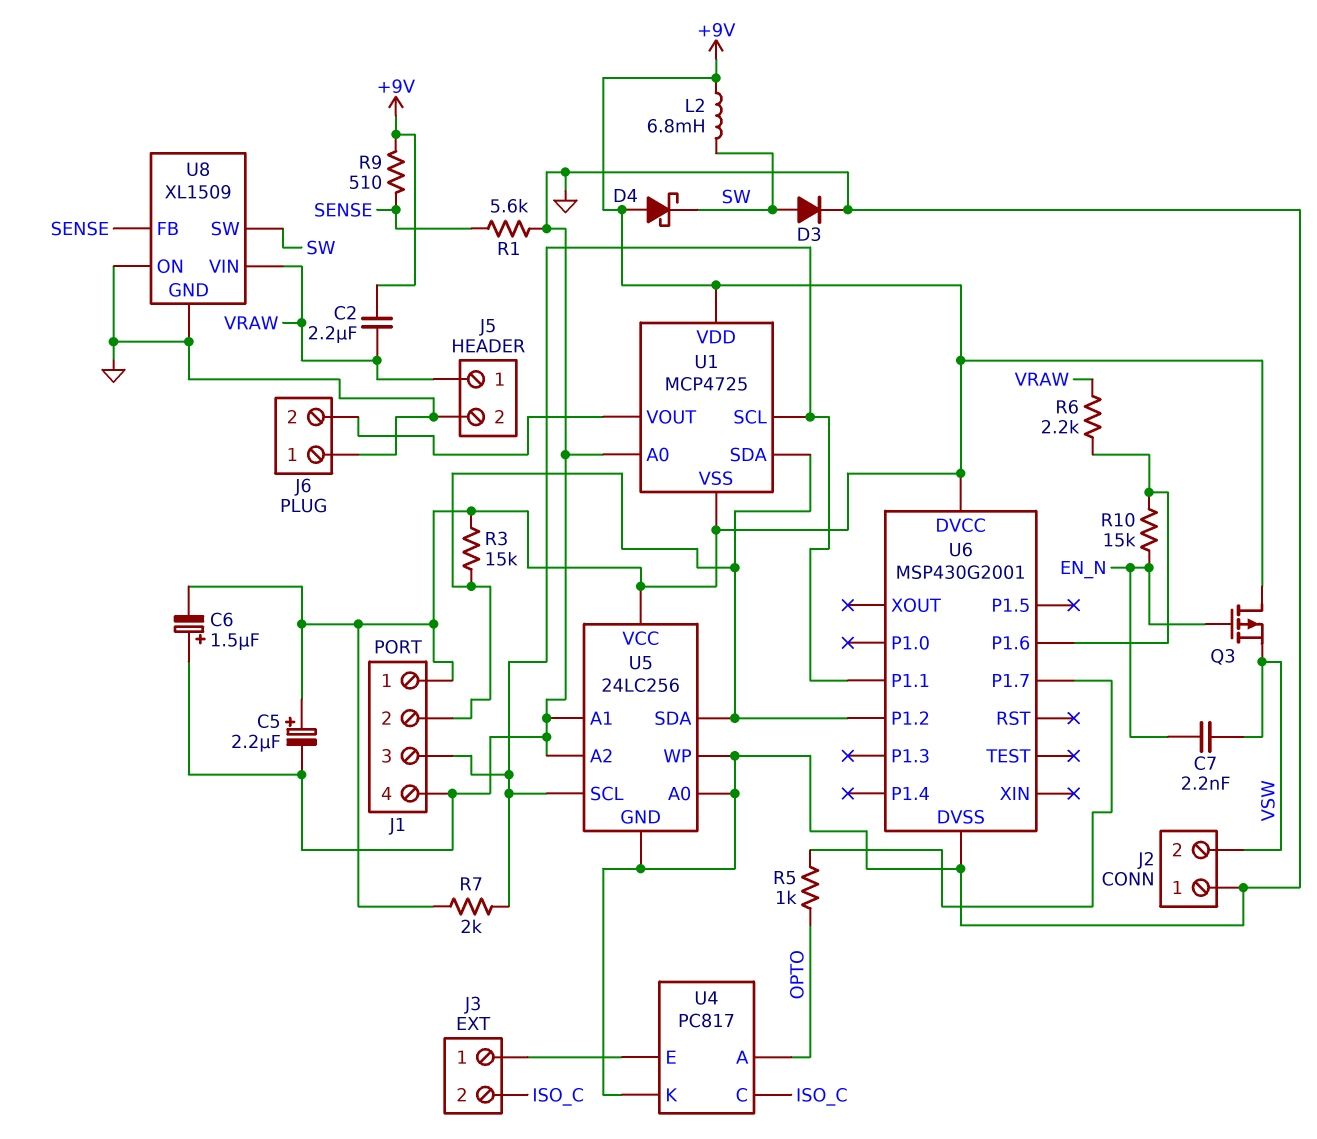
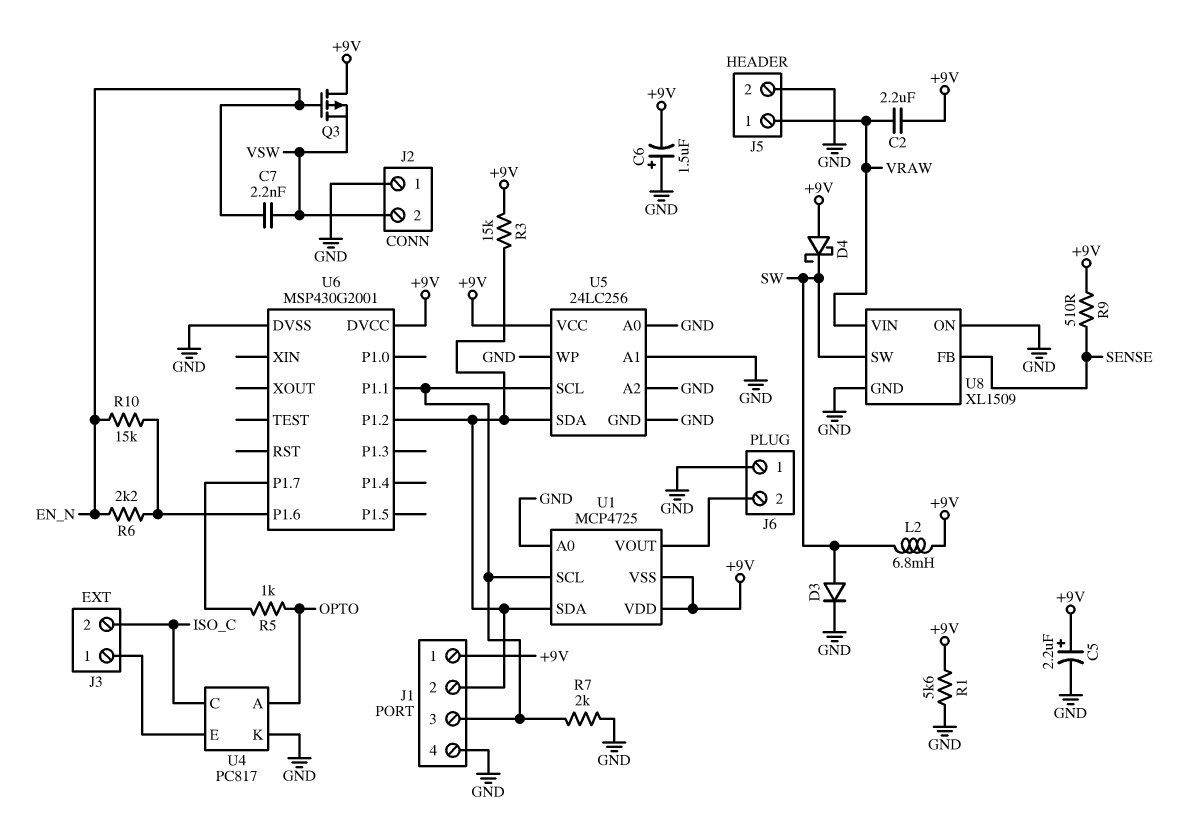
R1: 5.6k (GND, SENSE) -> 5.6k (+9V, GND)
R6: 2.2k (U6/P1.6, VRAW) -> 2.2k (EN_N, U6/P1.6)
R7: 2k (+9V, J1/3) -> 2k (GND, J1/3)

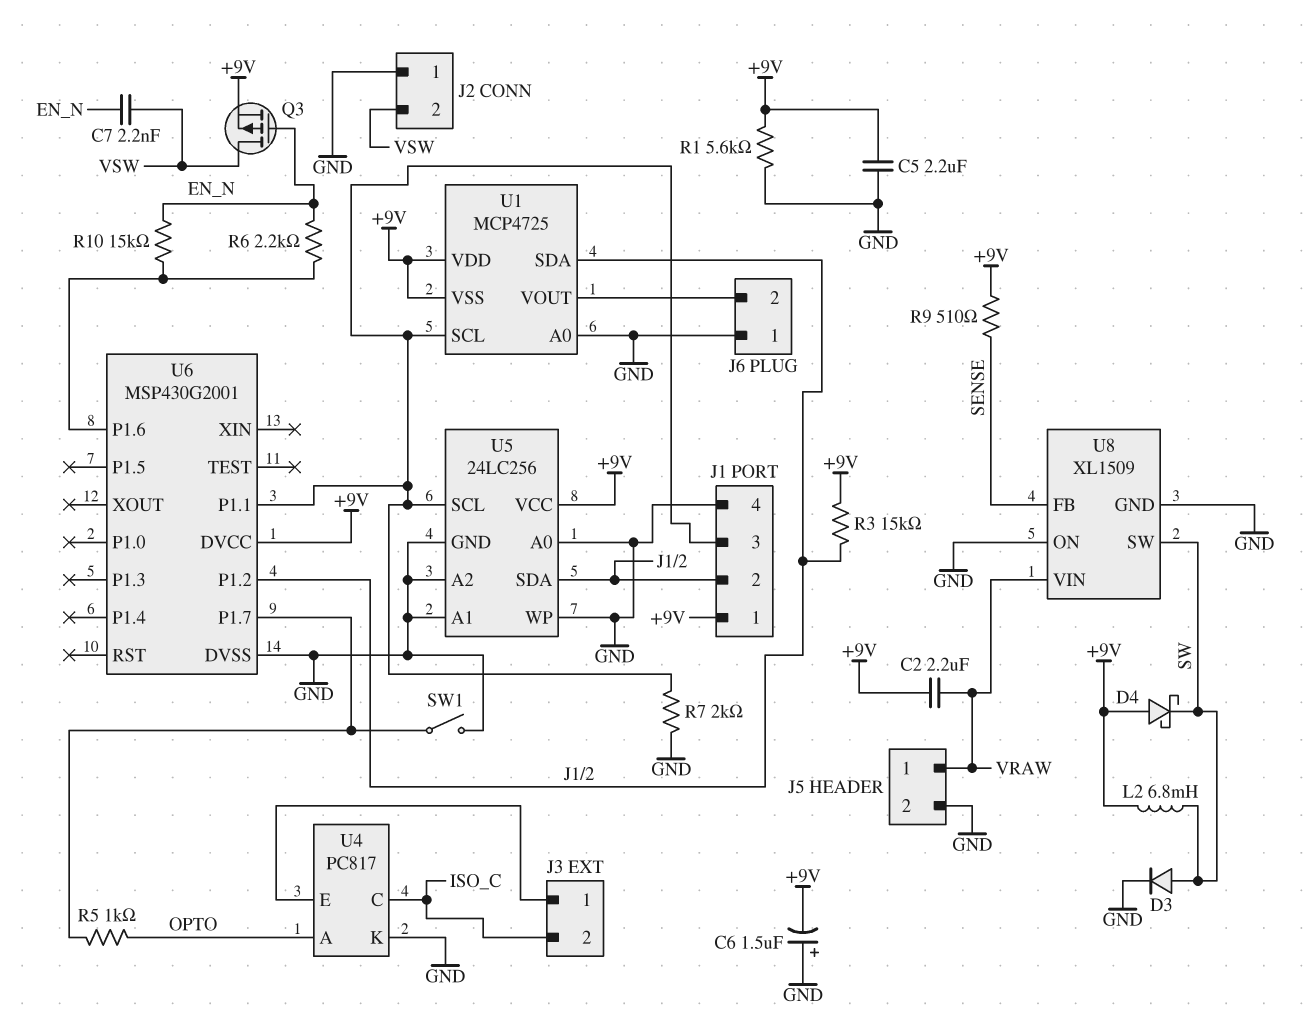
C5: 2.2uF (plus +9V, minus GND) -> 2.2uF (+9V, GND)
Q3: PMOS (G EN_N, D +9V, S VSW) -> PMOS (G EN_N, D VSW, S +9V)
SW1: none -> switch (GND, U6/P1.7)

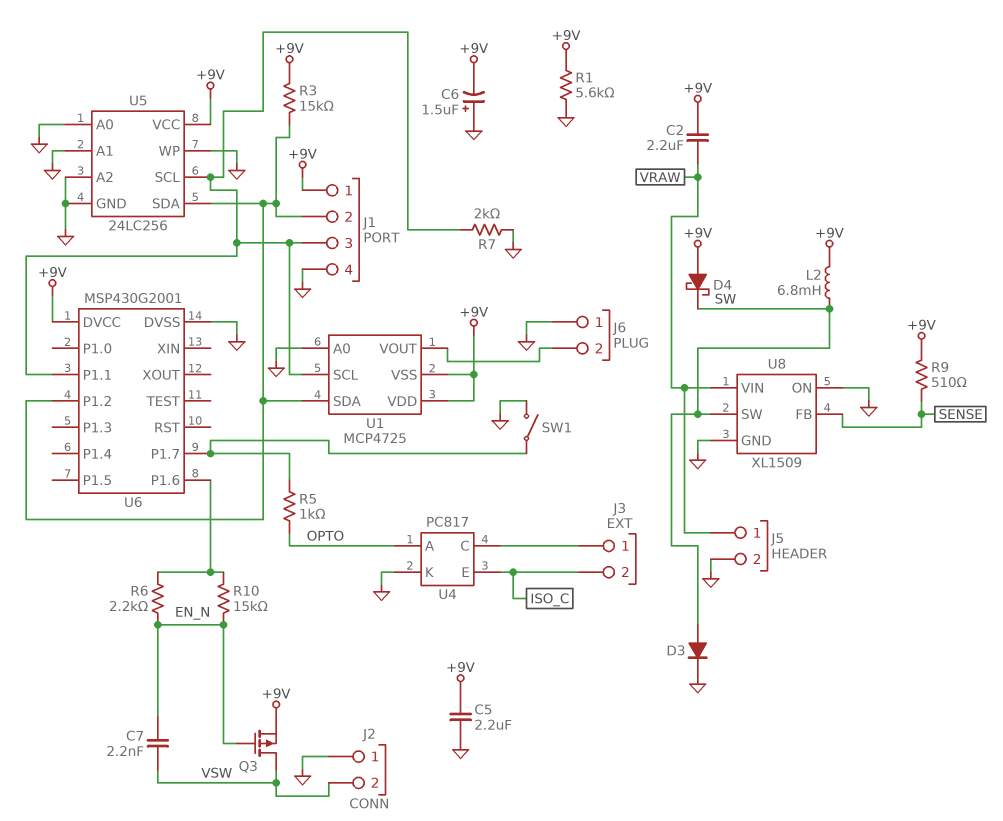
U4 pin C: ISO_C -> J3/1
U4 pin E: J3/1 -> ISO_C

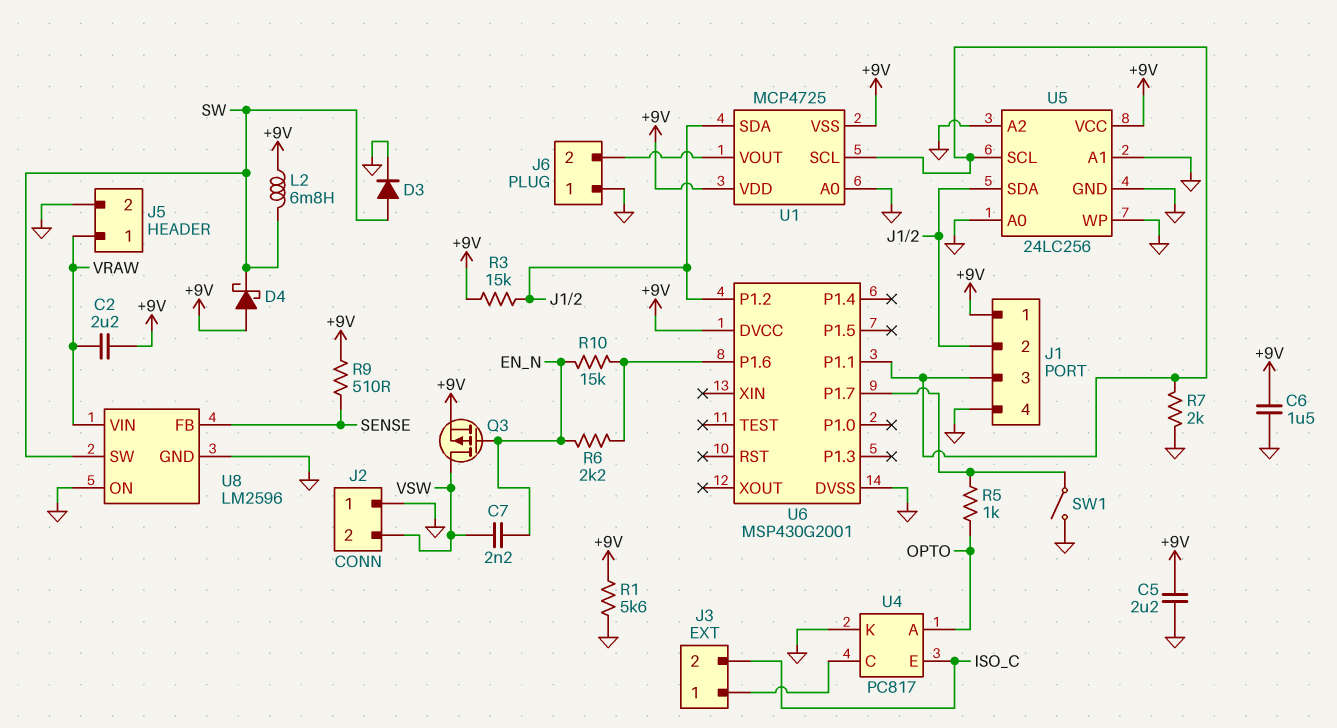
C6: 1.5uF (plus GND, minus +9V) -> 1.5uF (+9V, GND)
U8: XL1509 -> LM2596

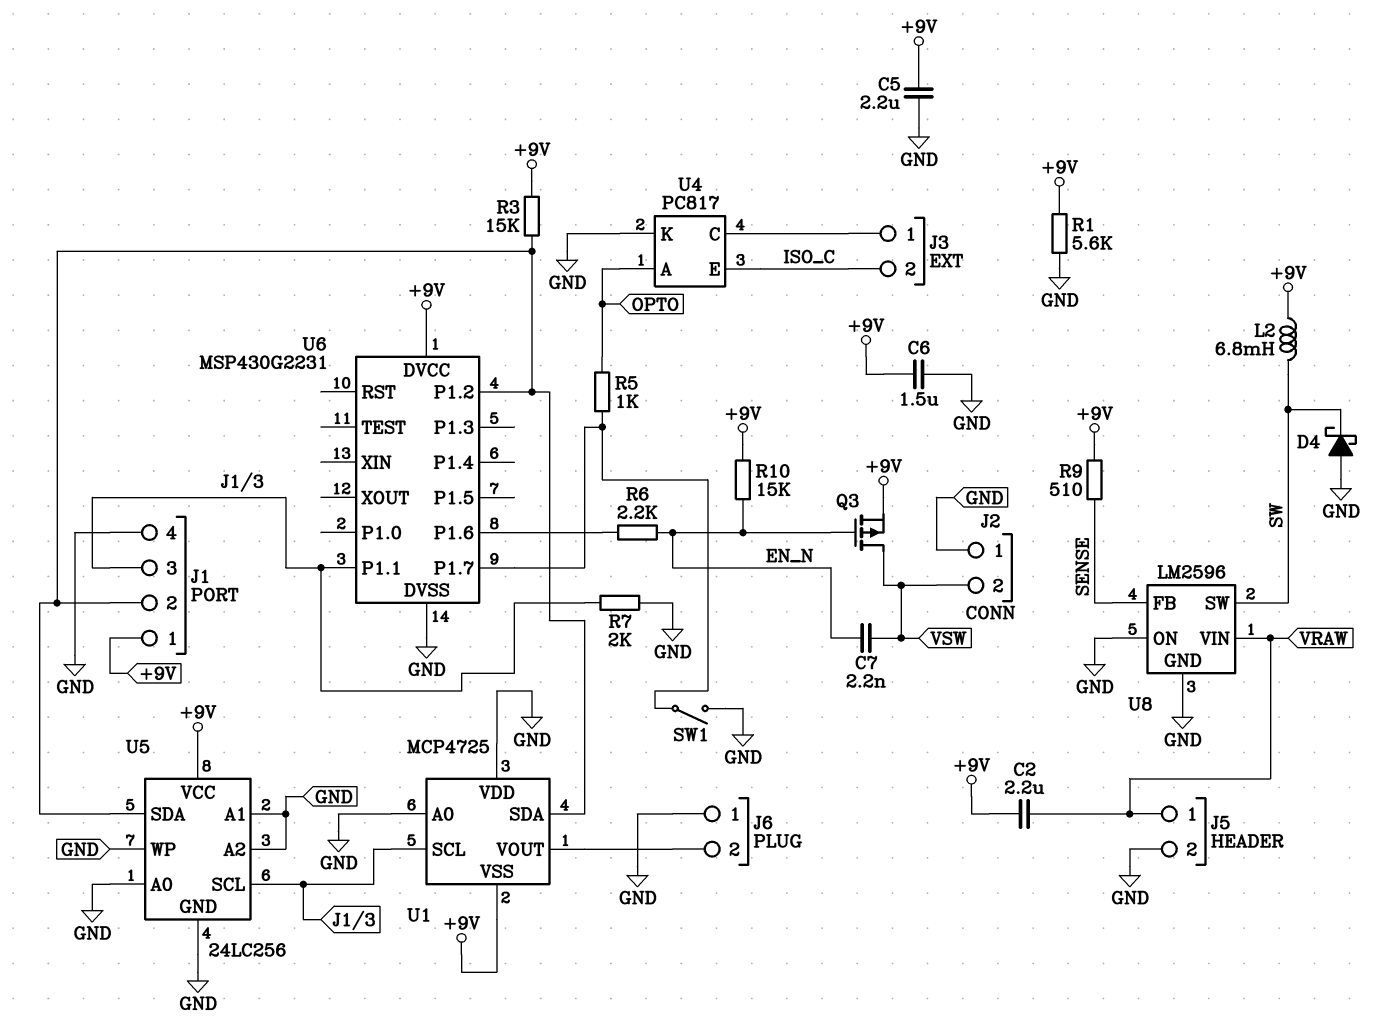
D3: diode (A SW, K GND) -> none
D4: schottky (A +9V, K SW) -> schottky (A GND, K SW)
R10: 15k (EN_N, U6/P1.6) -> 15k (+9V, EN_N)
U1 pin VDD: +9V -> GND
U6: MSP430G2001 -> MSP430G2231

